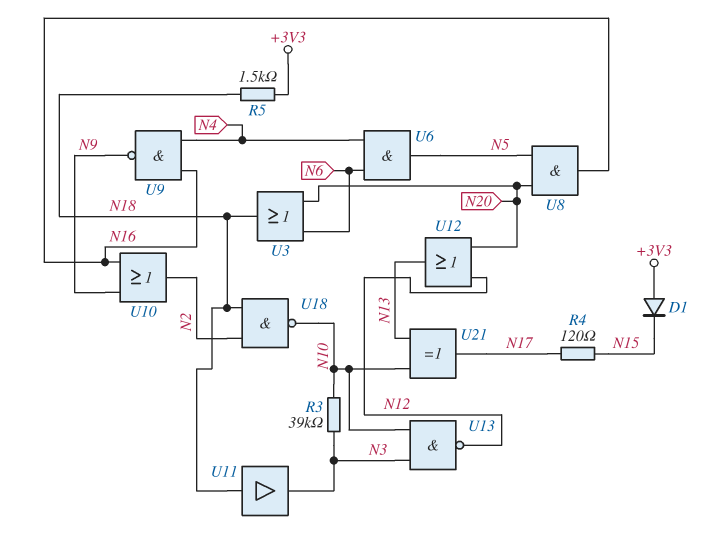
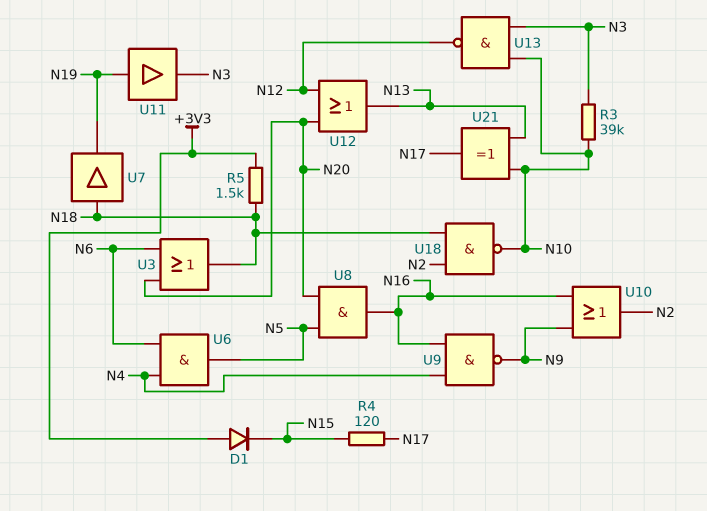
U7: none -> buffer (in N18, out N19)
U11: buffer (in N18, out N3) -> buffer (in N19, out N3)

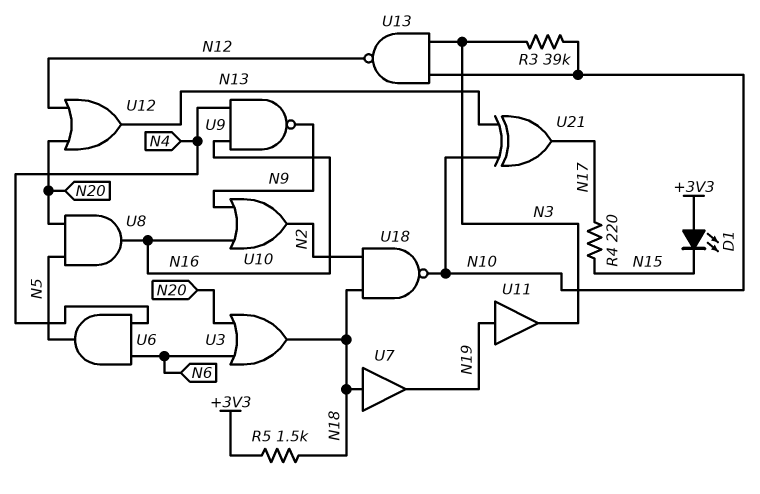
D1: diode (A +3V3, K N15) -> LED (A +3V3, K N15)
R4: 120 (N15, N17) -> 220 (N15, N17)

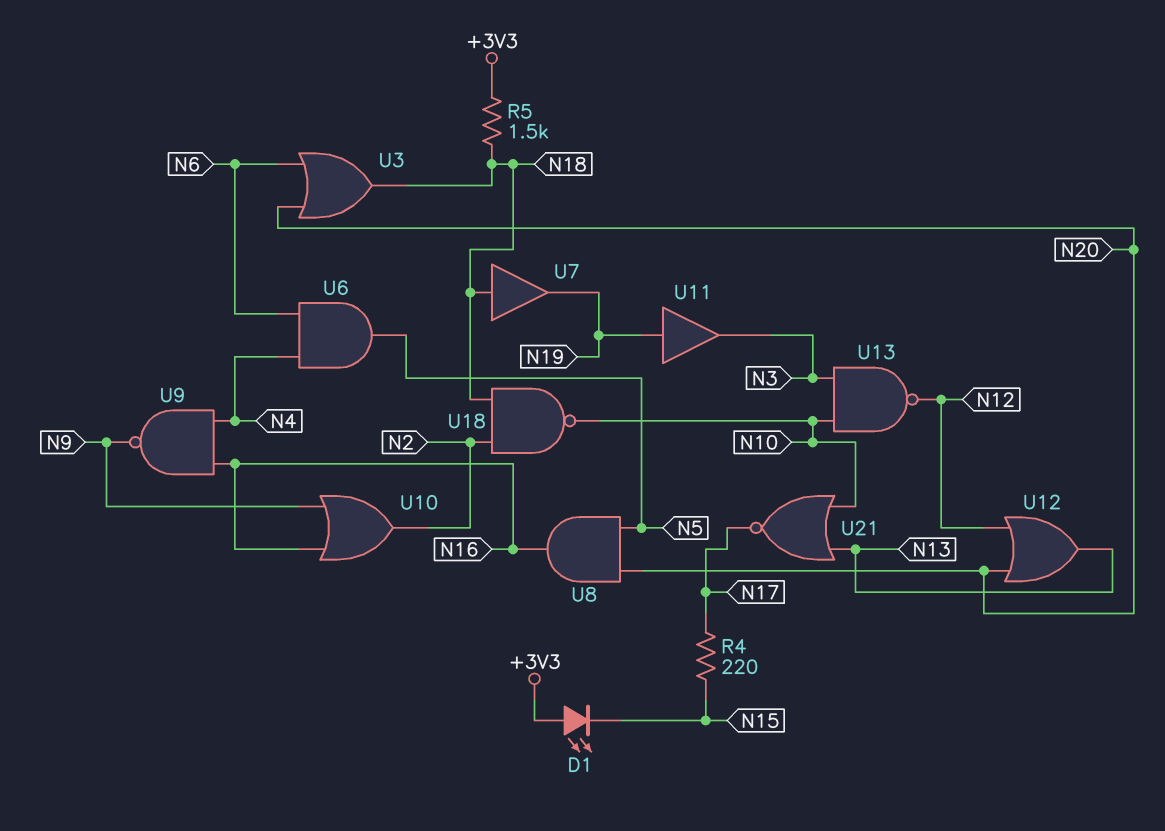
R3: 39k (N3, N10) -> none
U21: XOR (in N10, in N13, out N17) -> NOR (in N10, in N13, out N17)

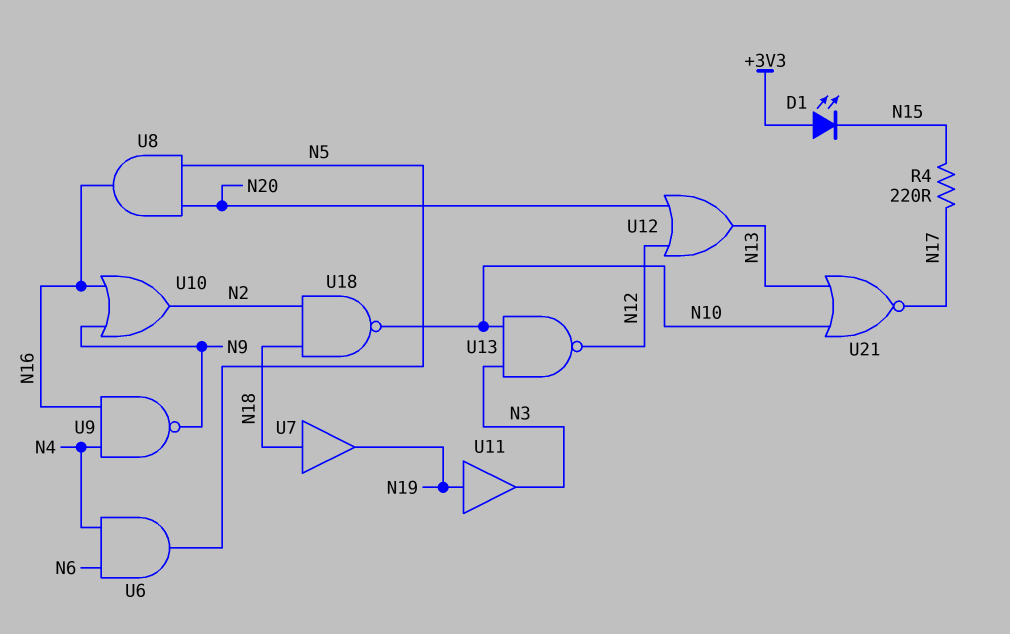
R5: 1.5k (+3V3, N18) -> none
U3: OR (in N6, in N20, out N18) -> none

